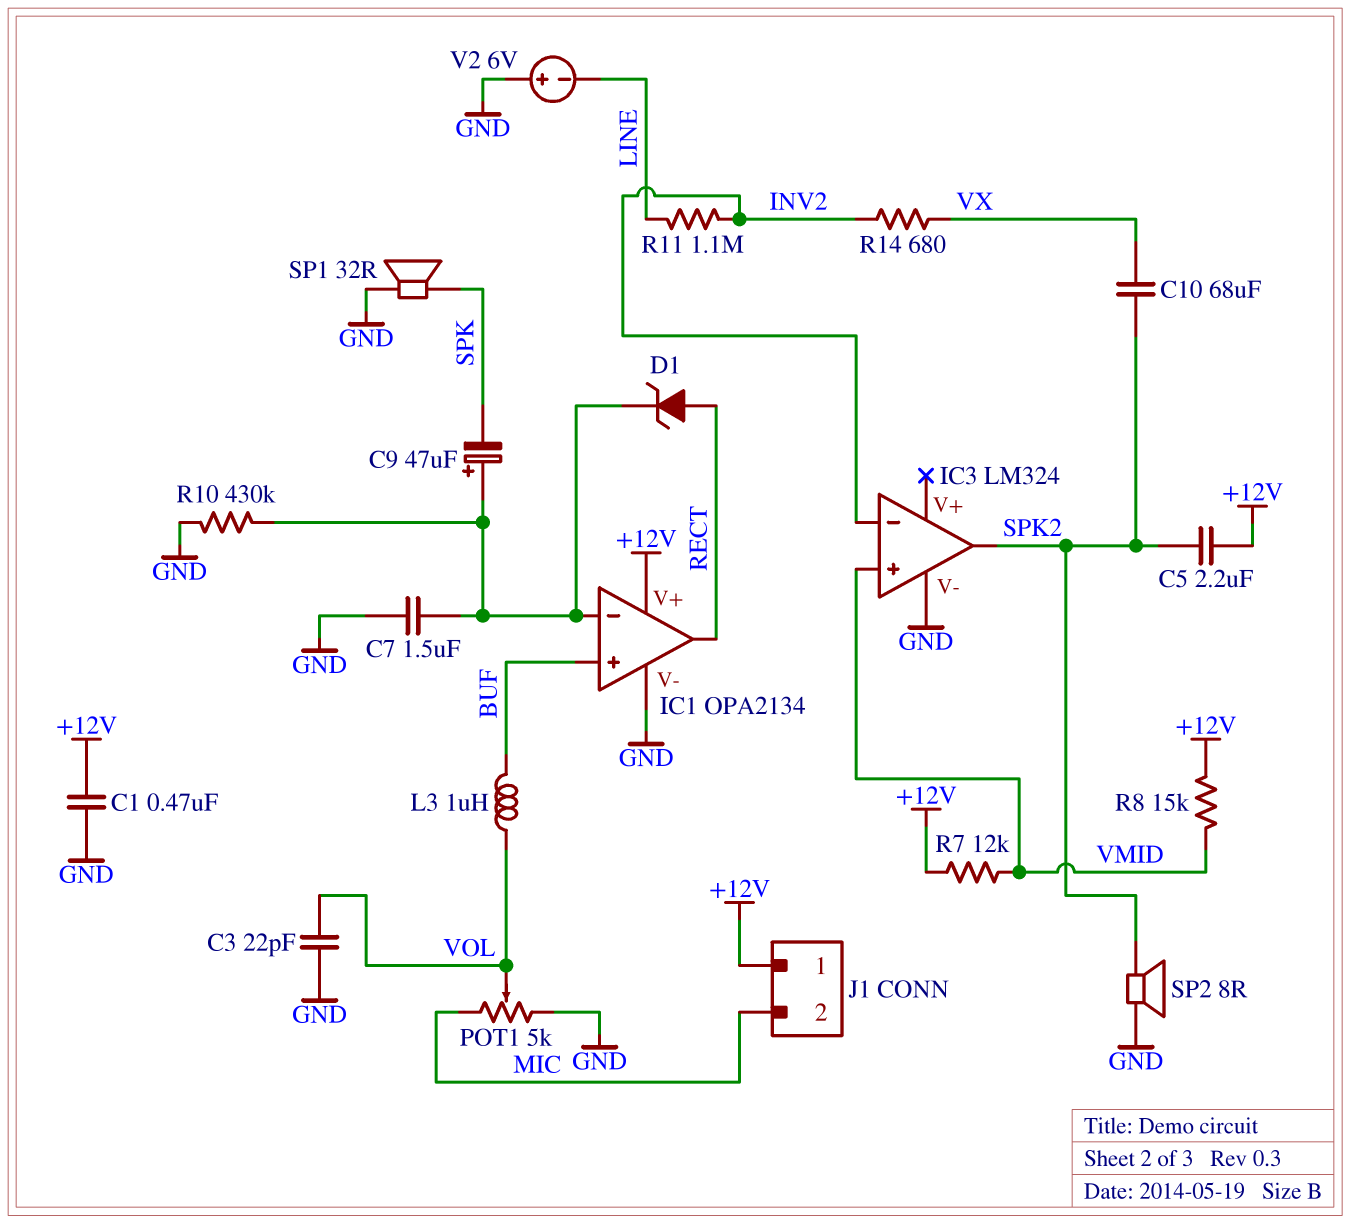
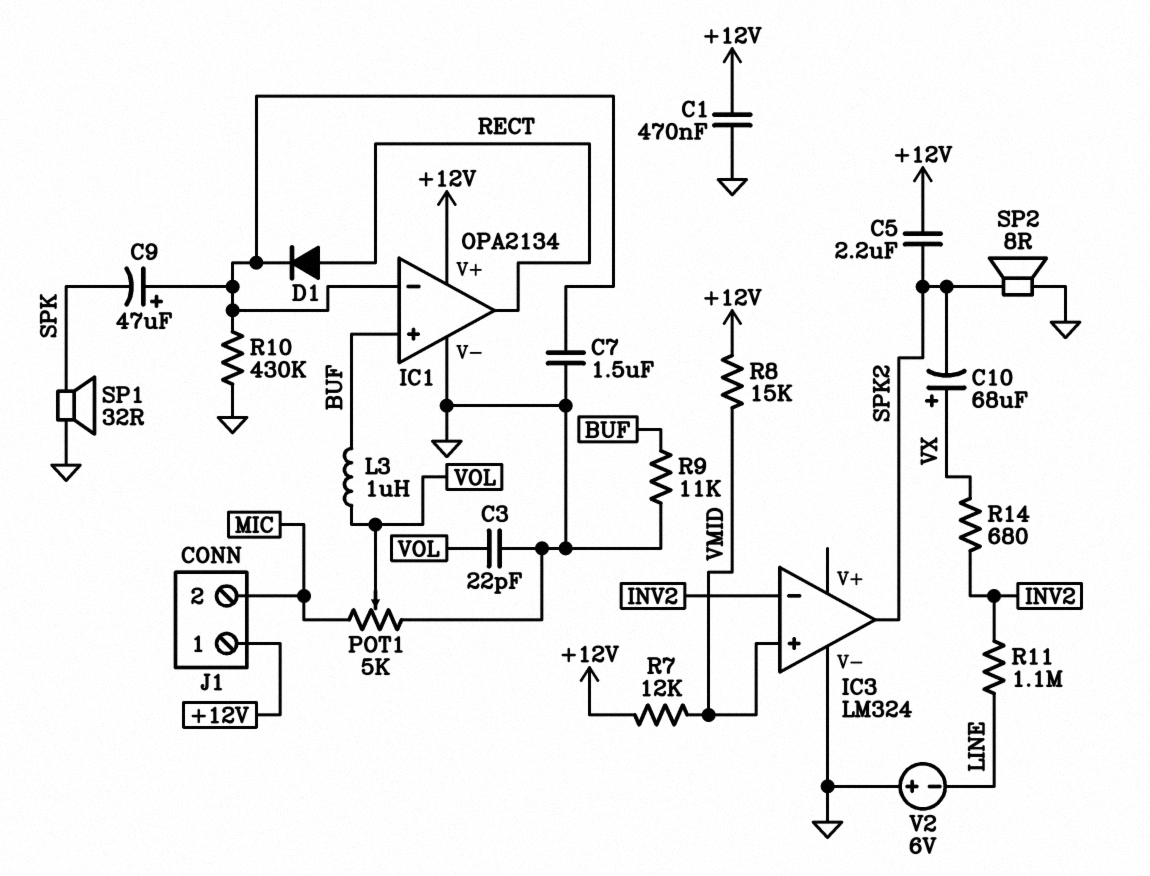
C10: 68uF (SPK2, VX) -> 68uF (plus VX, minus SPK2)
D1: zener (A RECT, K IC1/in-) -> diode (A RECT, K IC1/in-)
R9: none -> 11k (BUF, GND)

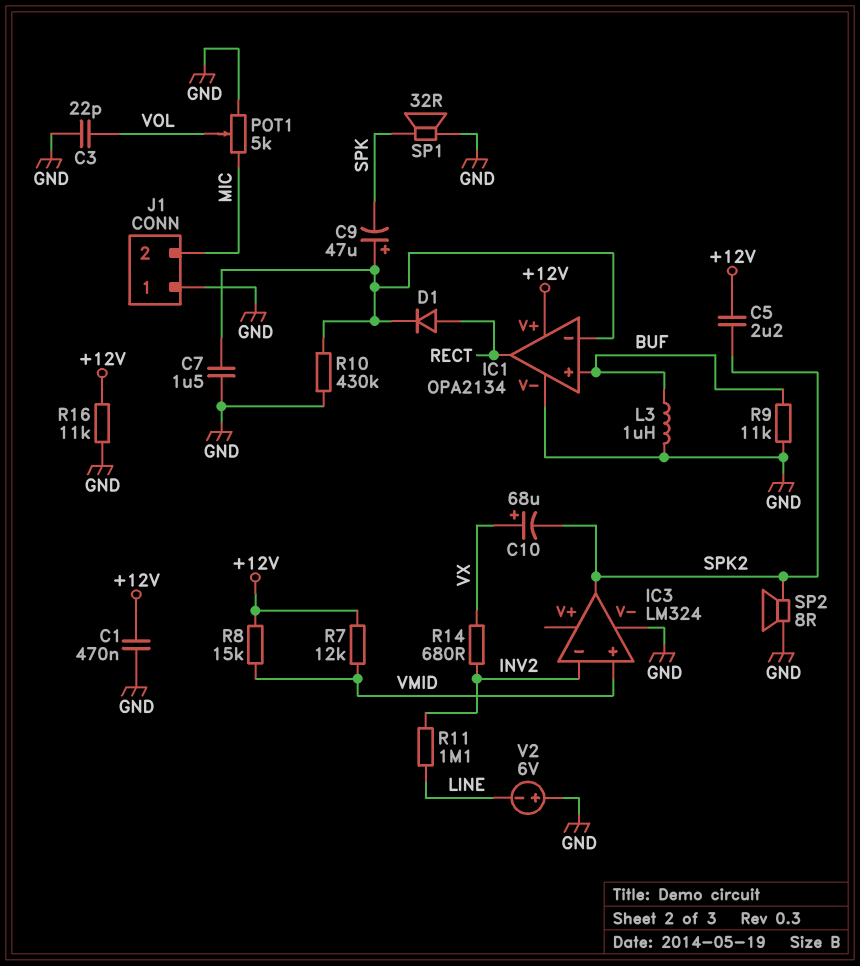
J1 pin 1: +12V -> GND
L3: 1uH (BUF, VOL) -> 1uH (BUF, GND)
R16: none -> 11k (+12V, GND)

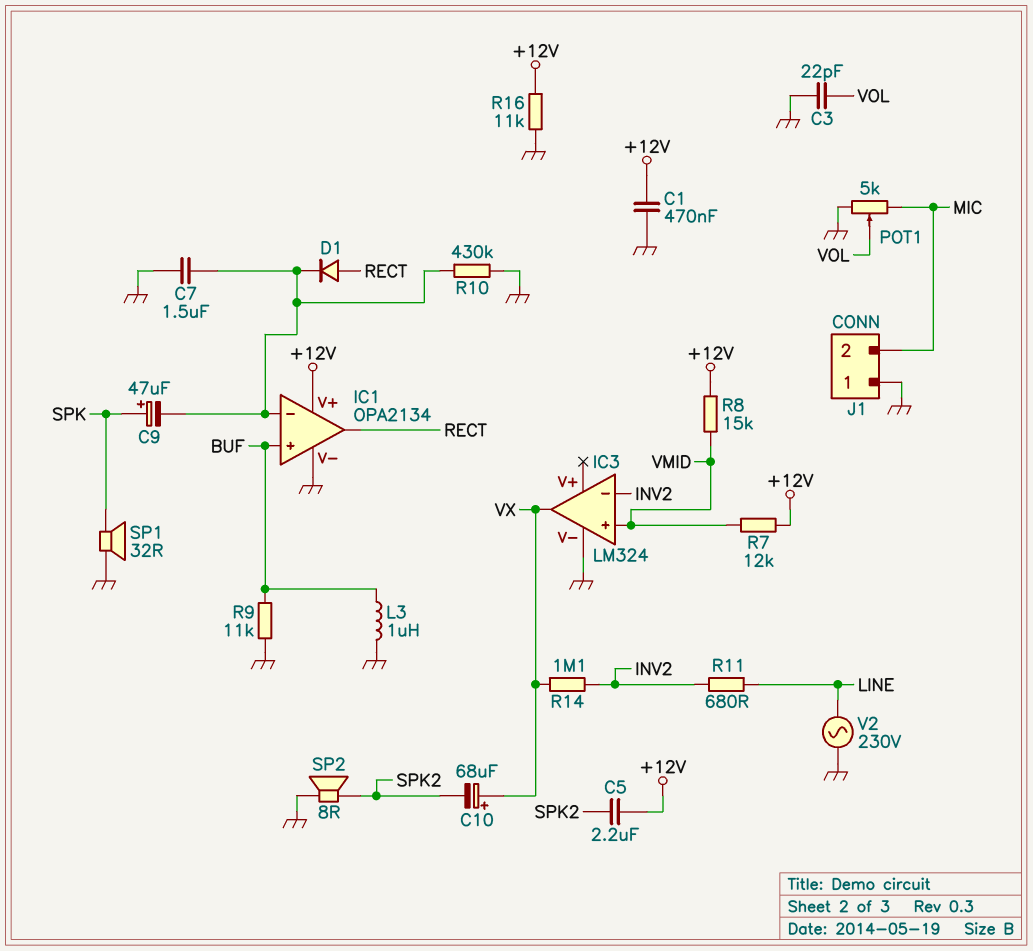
C9: 47uF (plus IC1/in-, minus SPK) -> 47uF (plus SPK, minus IC1/in-)
IC3 pin out: SPK2 -> VX
R11: 1.1M (INV2, LINE) -> 680 (INV2, LINE)
R14: 680 (INV2, VX) -> 1.1M (INV2, VX)
V2: 6V (plus GND, minus LINE) -> AC 230V (GND, LINE)

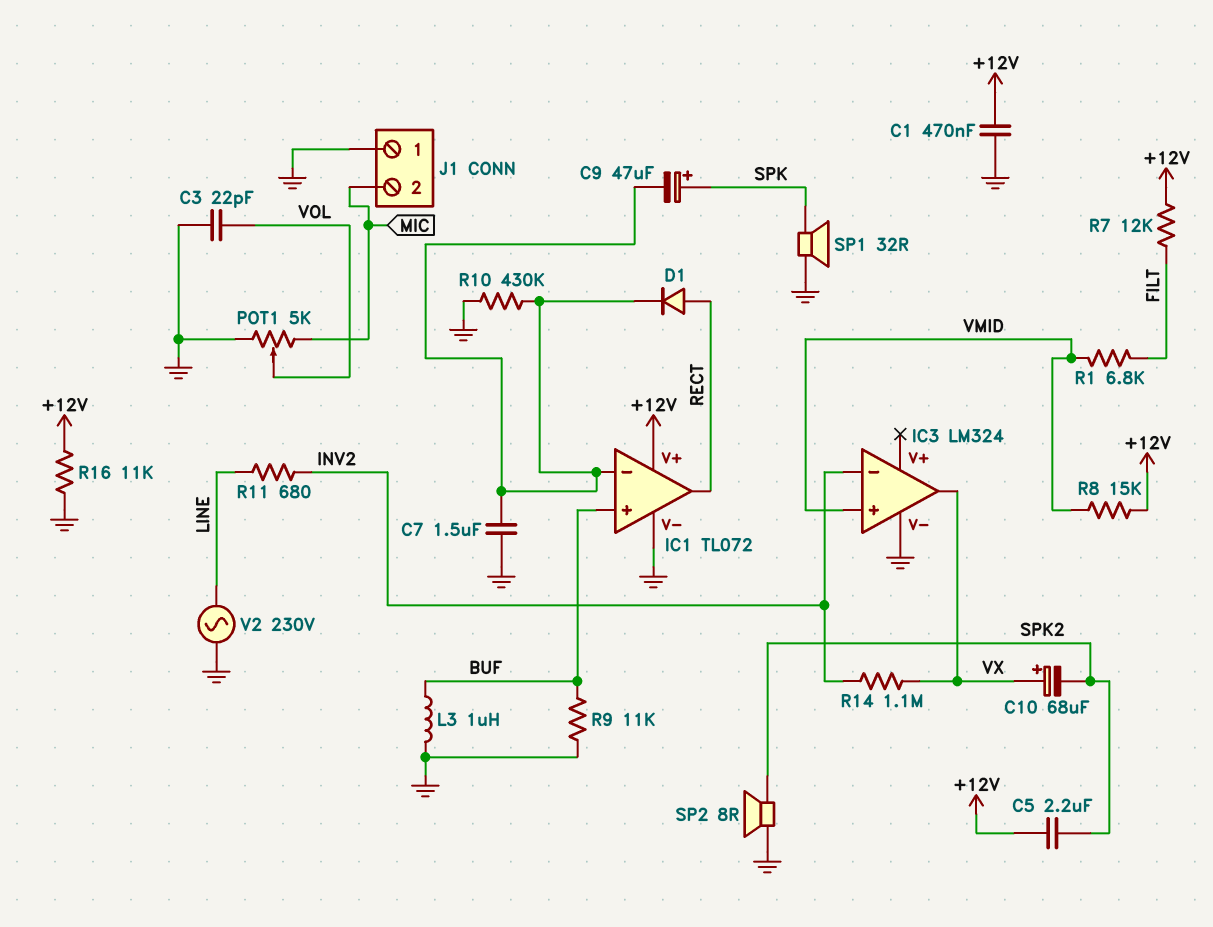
IC1: OPA2134 -> TL072
R1: none -> 6.8k (FILT, VMID)
R7: 12k (+12V, VMID) -> 12k (+12V, FILT)

